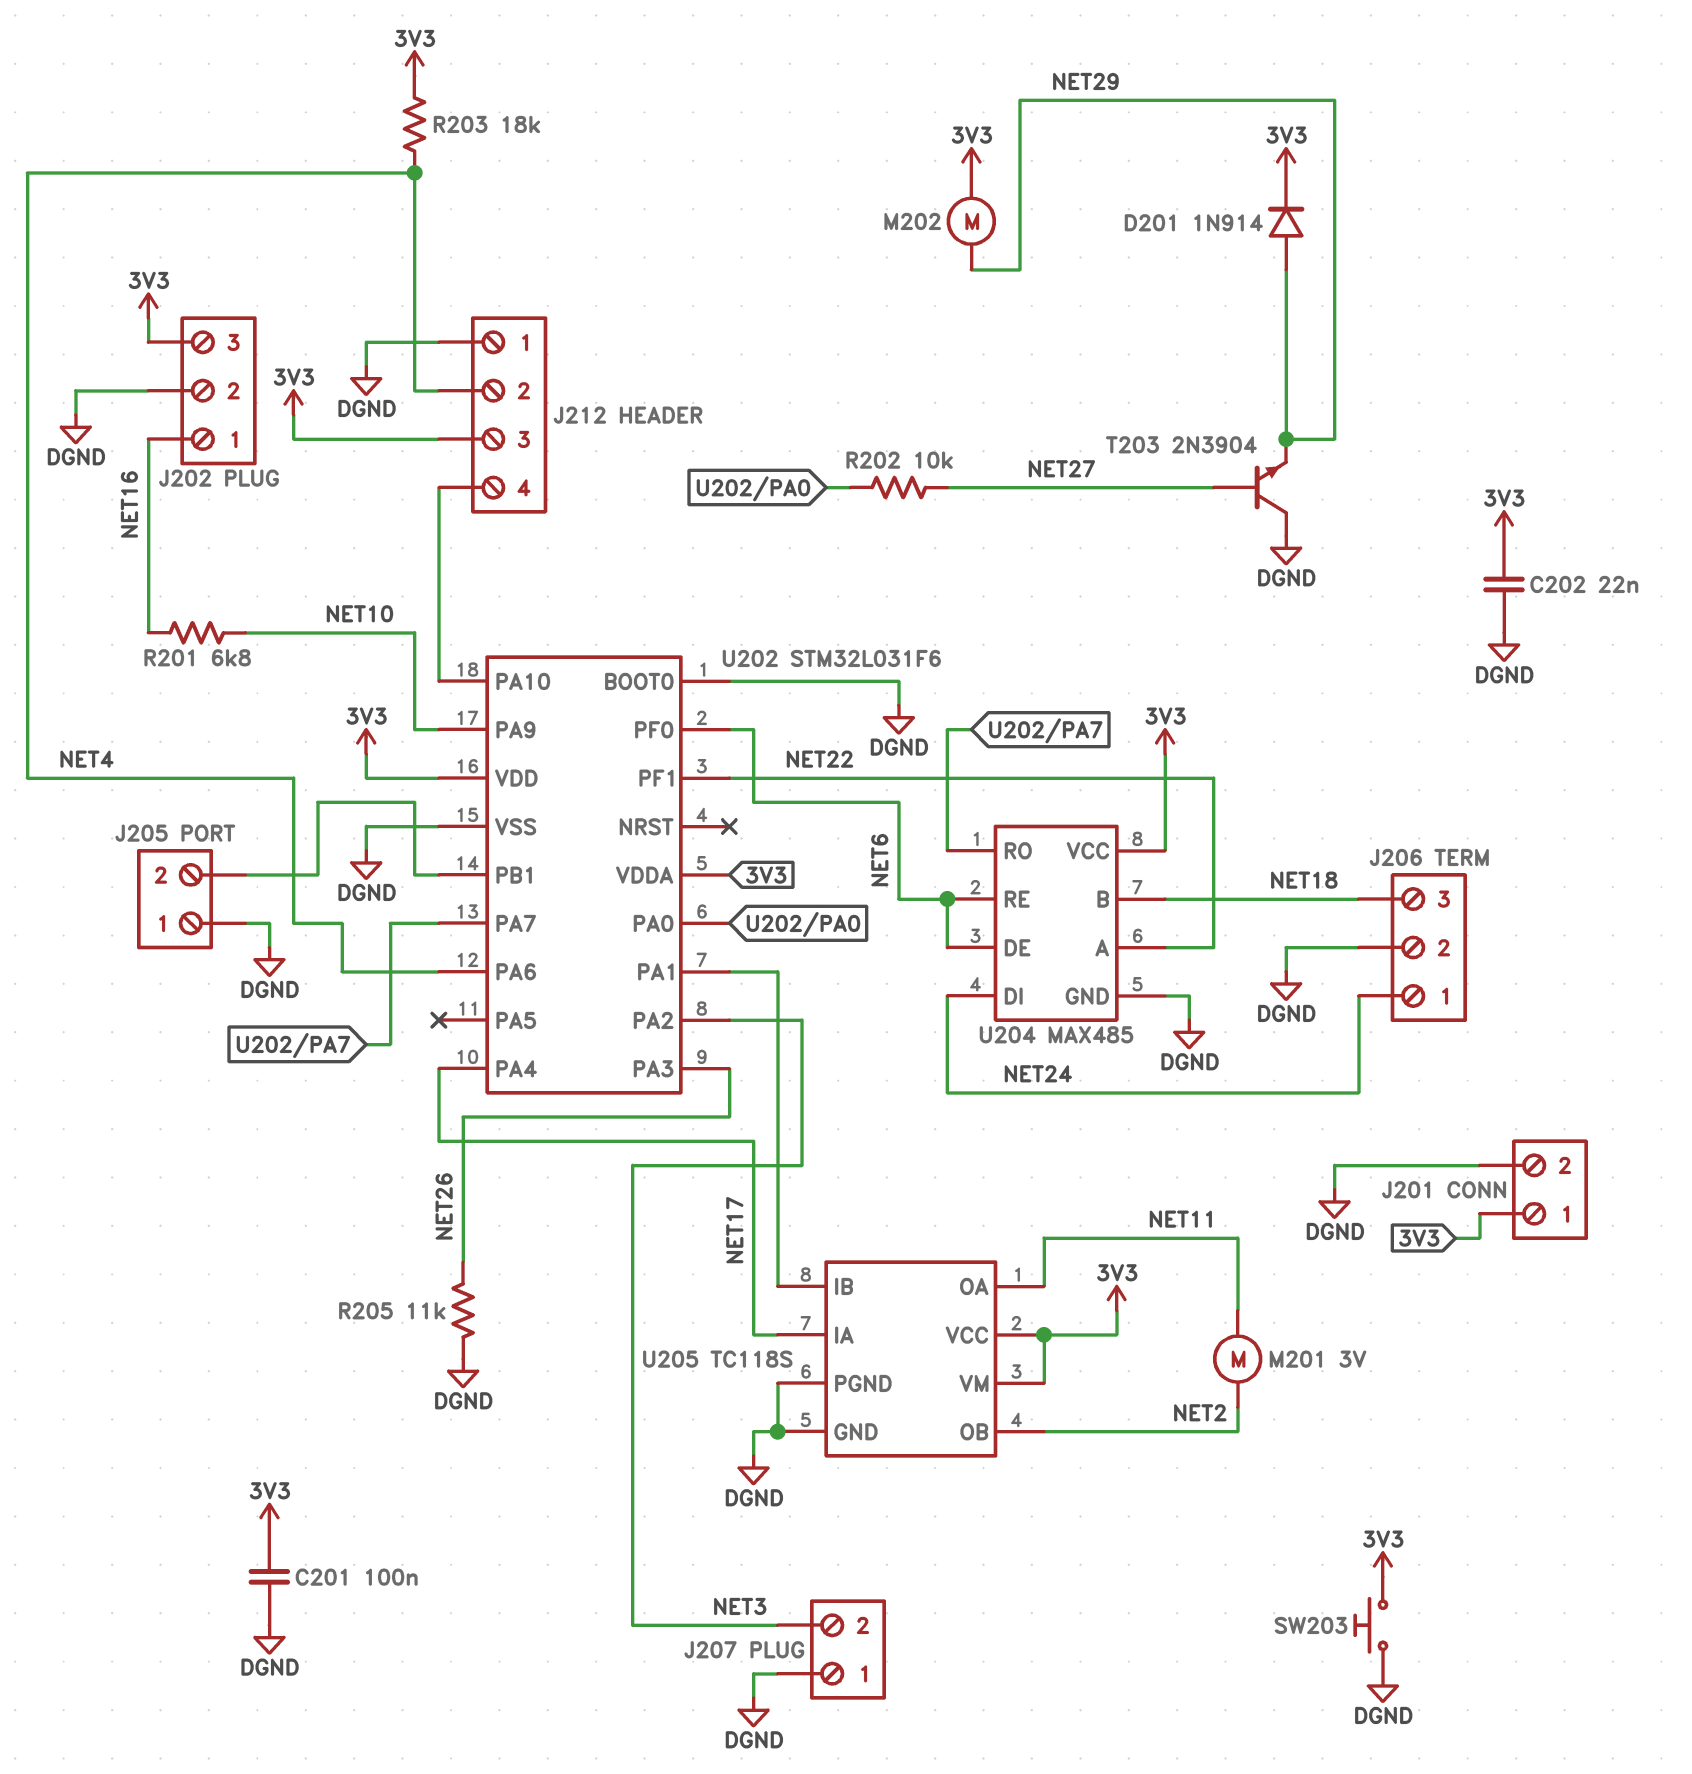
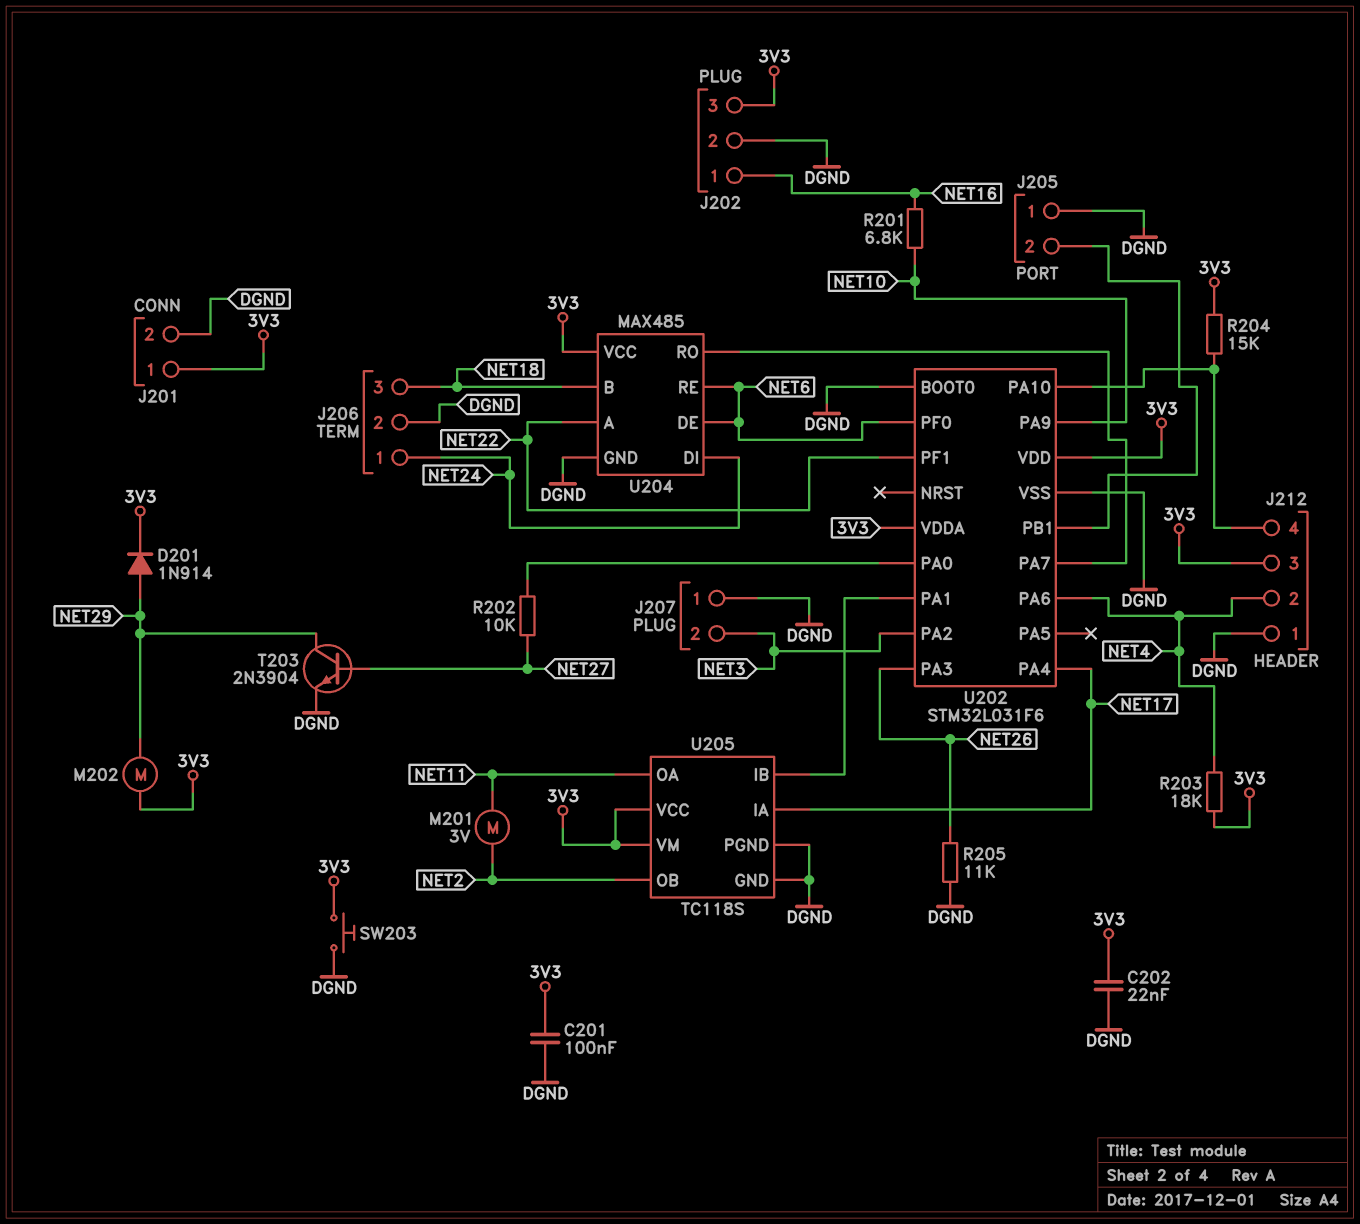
R204: none -> 15k (3V3, J212/4)
T203: NPN 2N3904 (B NET27, C DGND, E NET29) -> NPN 2N3904 (B NET27, C NET29, E DGND)

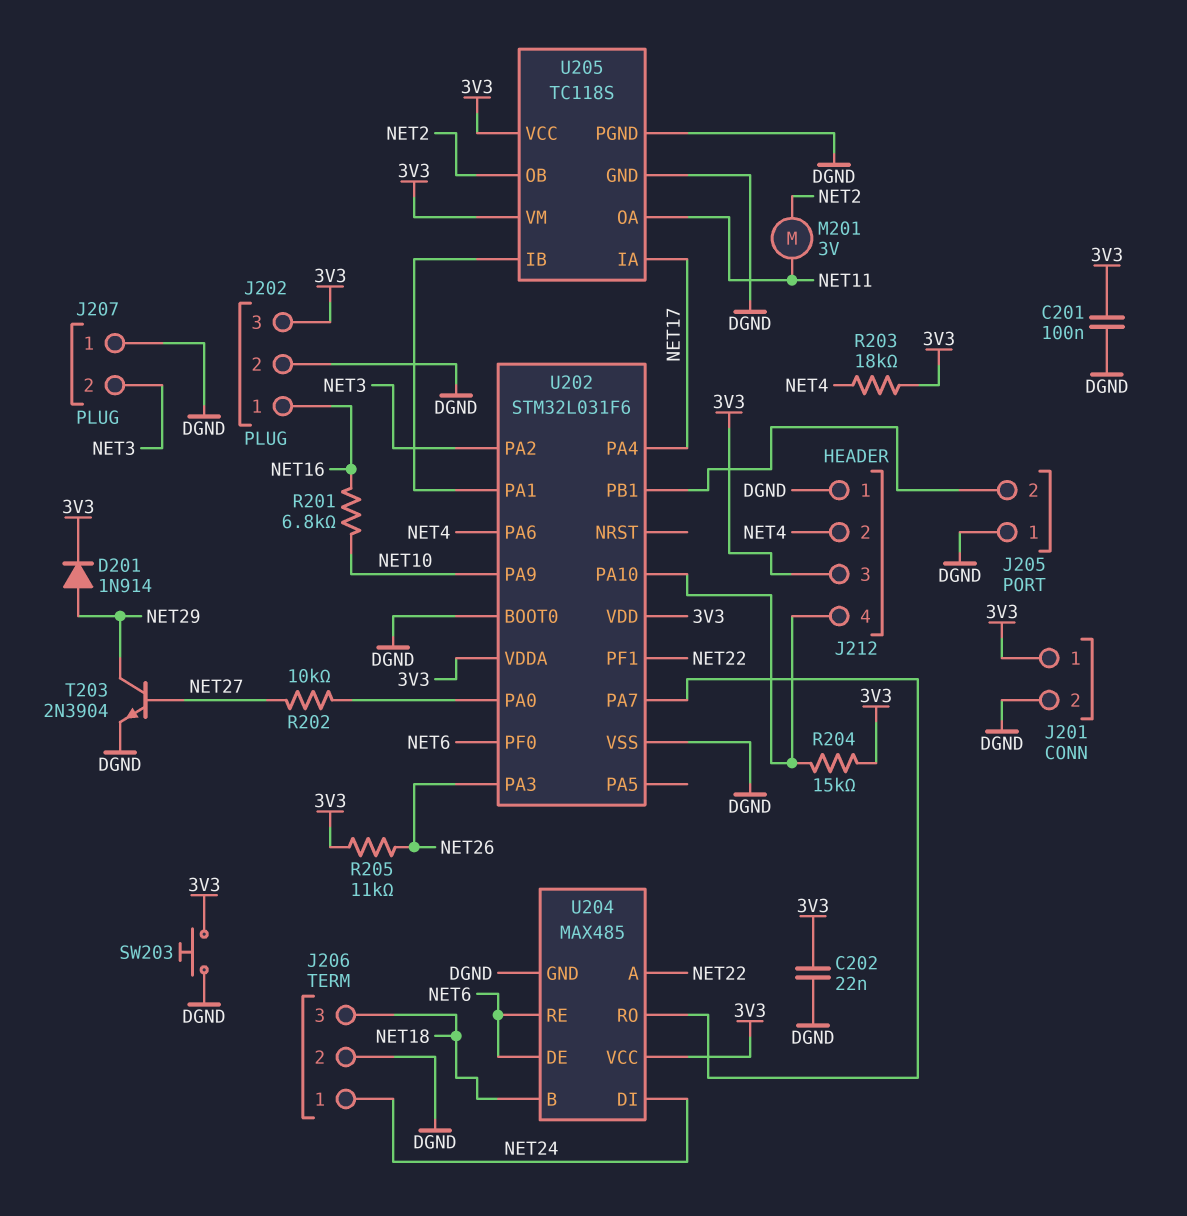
M202: motor (3V3, NET29) -> none
R205: 11k (DGND, NET26) -> 11k (3V3, NET26)

